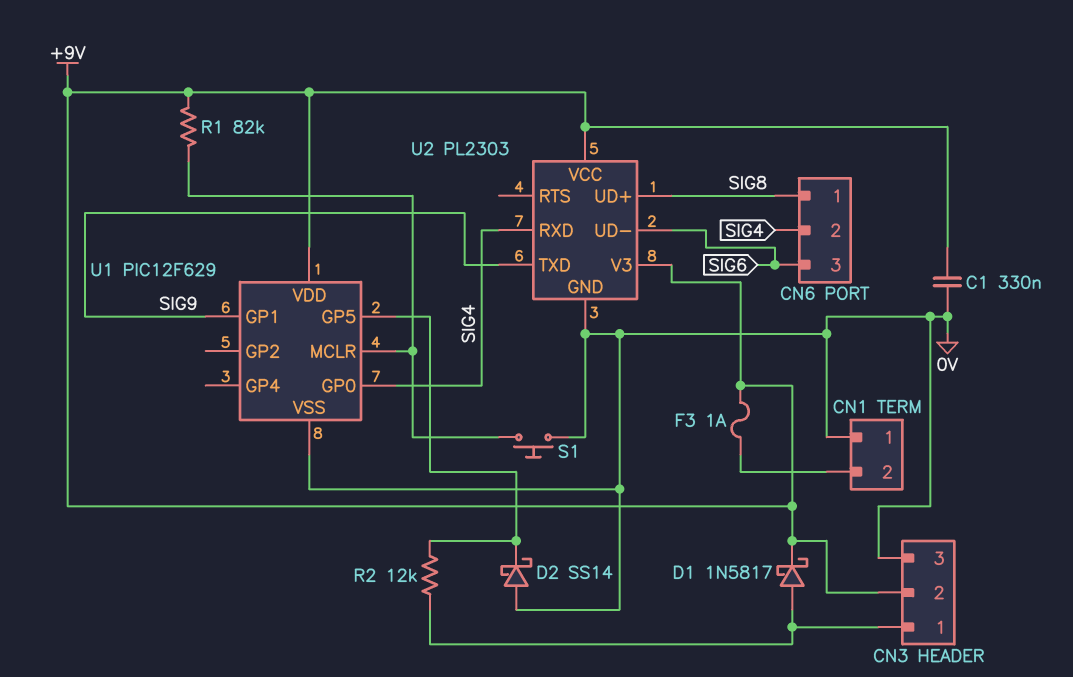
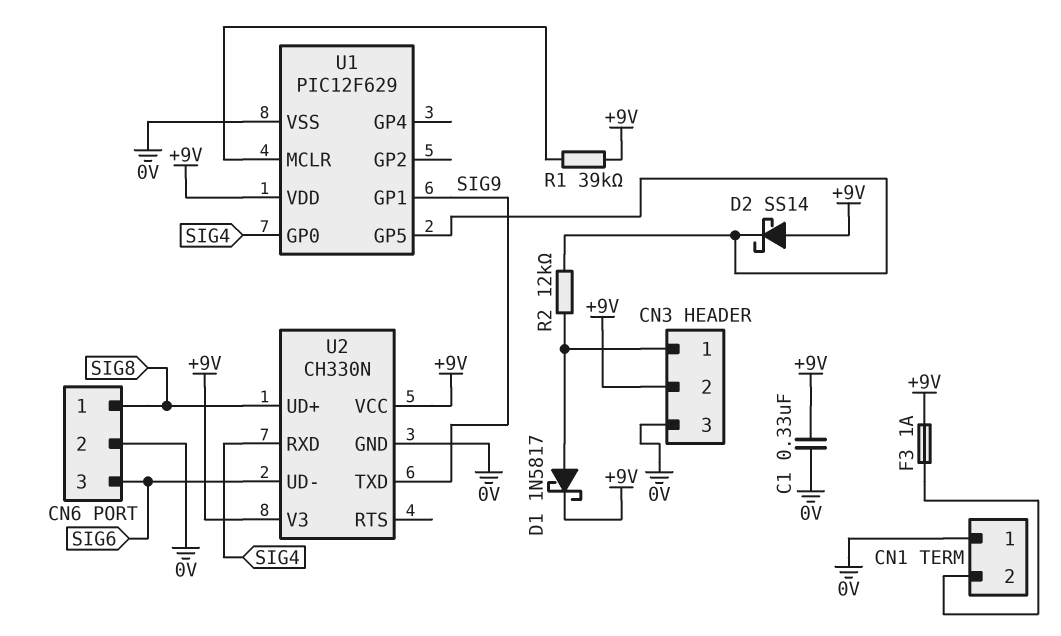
CN6 pin 2: SIG4 -> 0V
D2: schottky SS14 (A 0V, K U1/GP5) -> schottky SS14 (A +9V, K U1/GP5)
R1: 82k (+9V, U1/MCLR) -> 39k (+9V, U1/MCLR)
S1: button (0V, U1/MCLR) -> none
U2: PL2303 -> CH330N

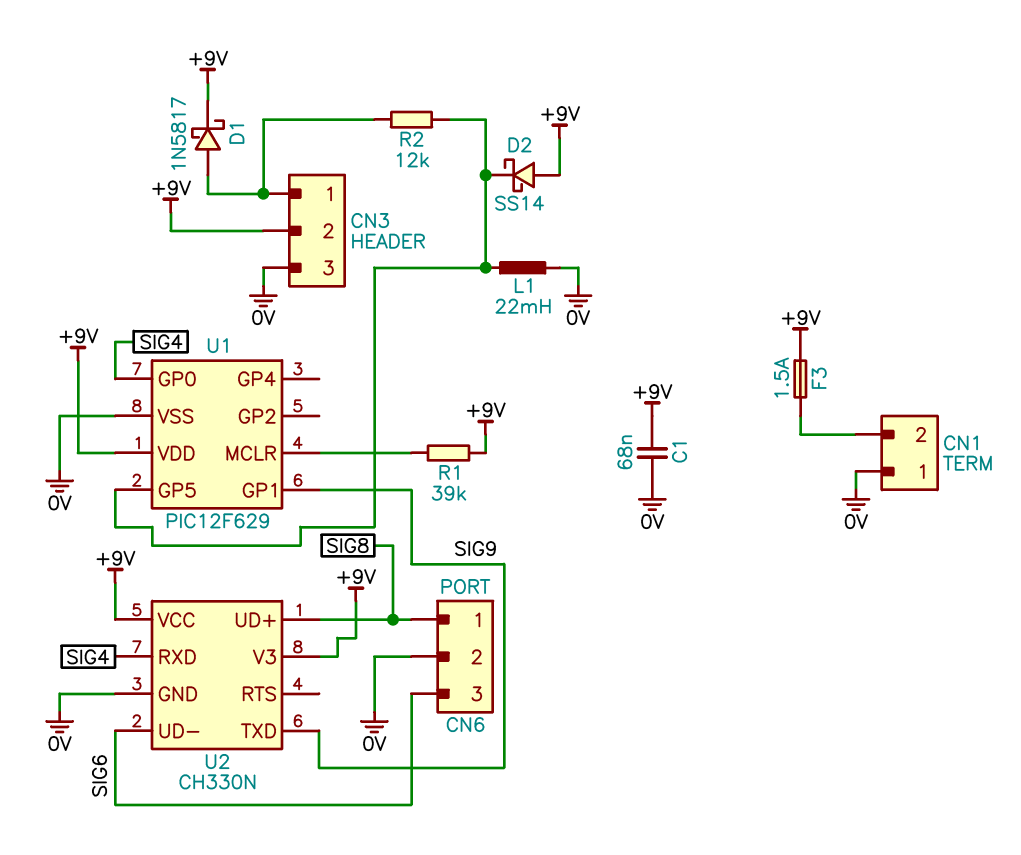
C1: 330nF (+9V, 0V) -> 68nF (+9V, 0V)
F3: 1A (+9V, CN1/2) -> 1.5A (+9V, CN1/2)
L1: none -> 22mH (0V, U1/GP5)

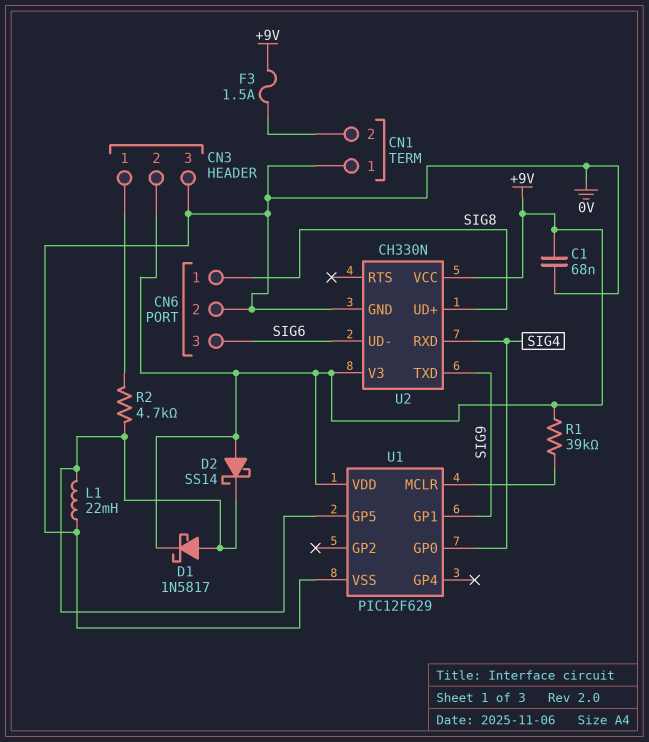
D1: schottky 1N5817 (A CN3/1, K +9V) -> schottky 1N5817 (A U1/GP5, K +9V)
R2: 12k (CN3/1, U1/GP5) -> 4.7k (CN3/1, U1/GP5)

